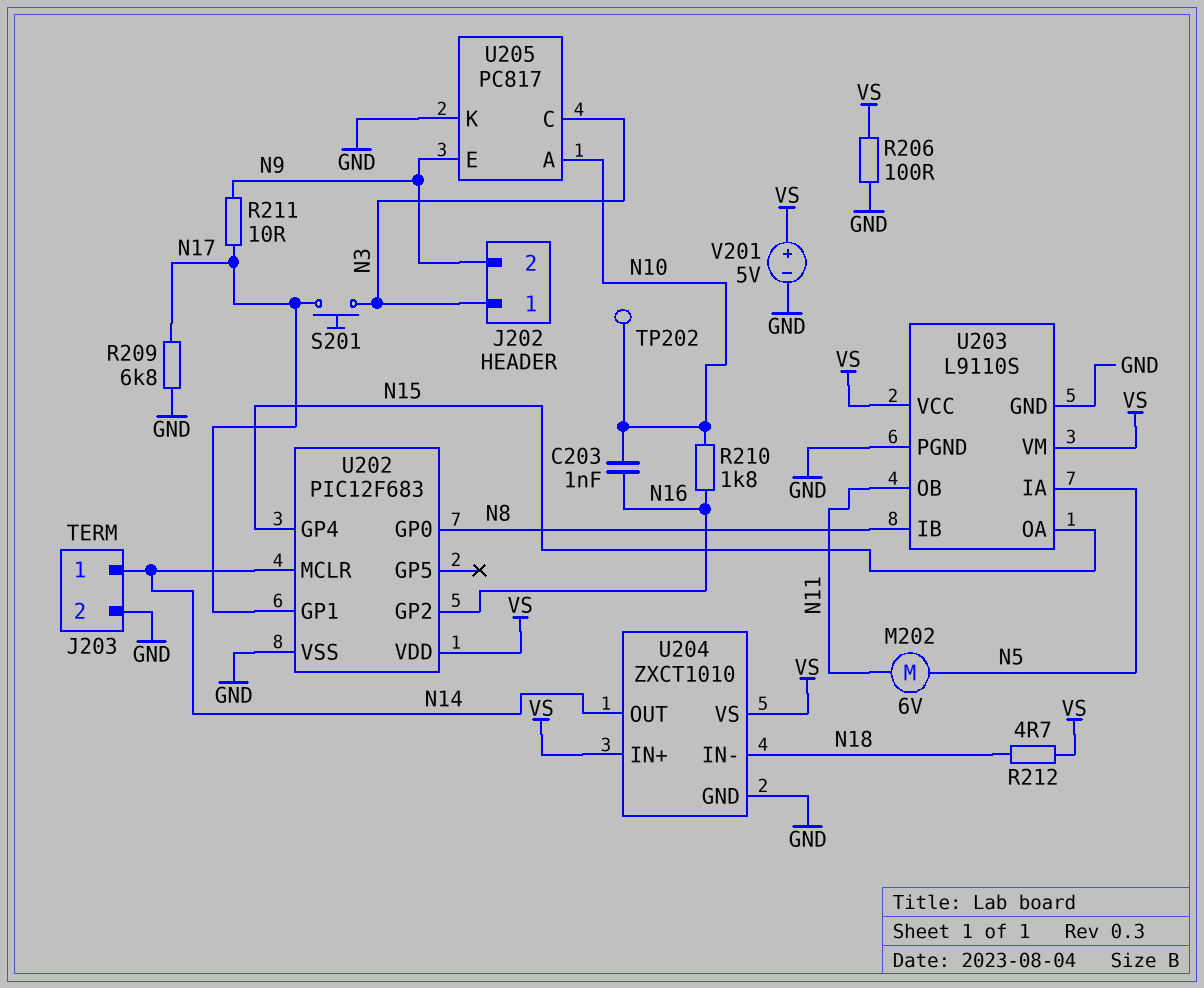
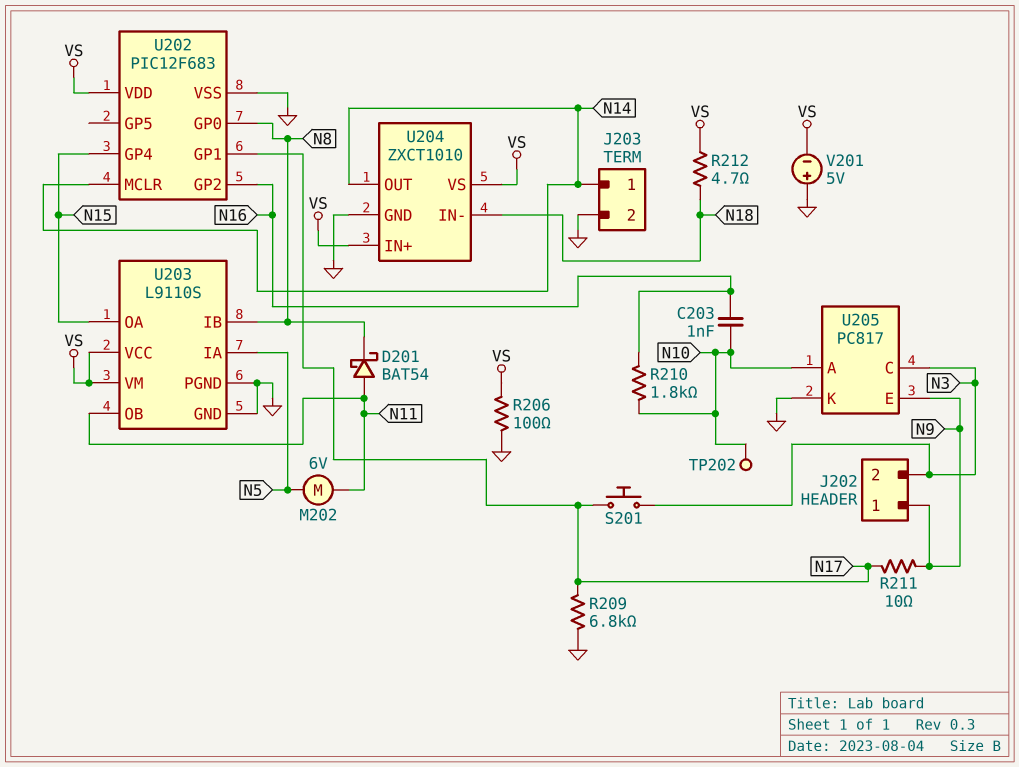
D201: none -> schottky BAT54 (A N11, K N8)
J202 pin 1: N3 -> N9
J202 pin 2: N9 -> N3
V201: 5V (plus VS, minus GND) -> 5V (plus GND, minus VS)

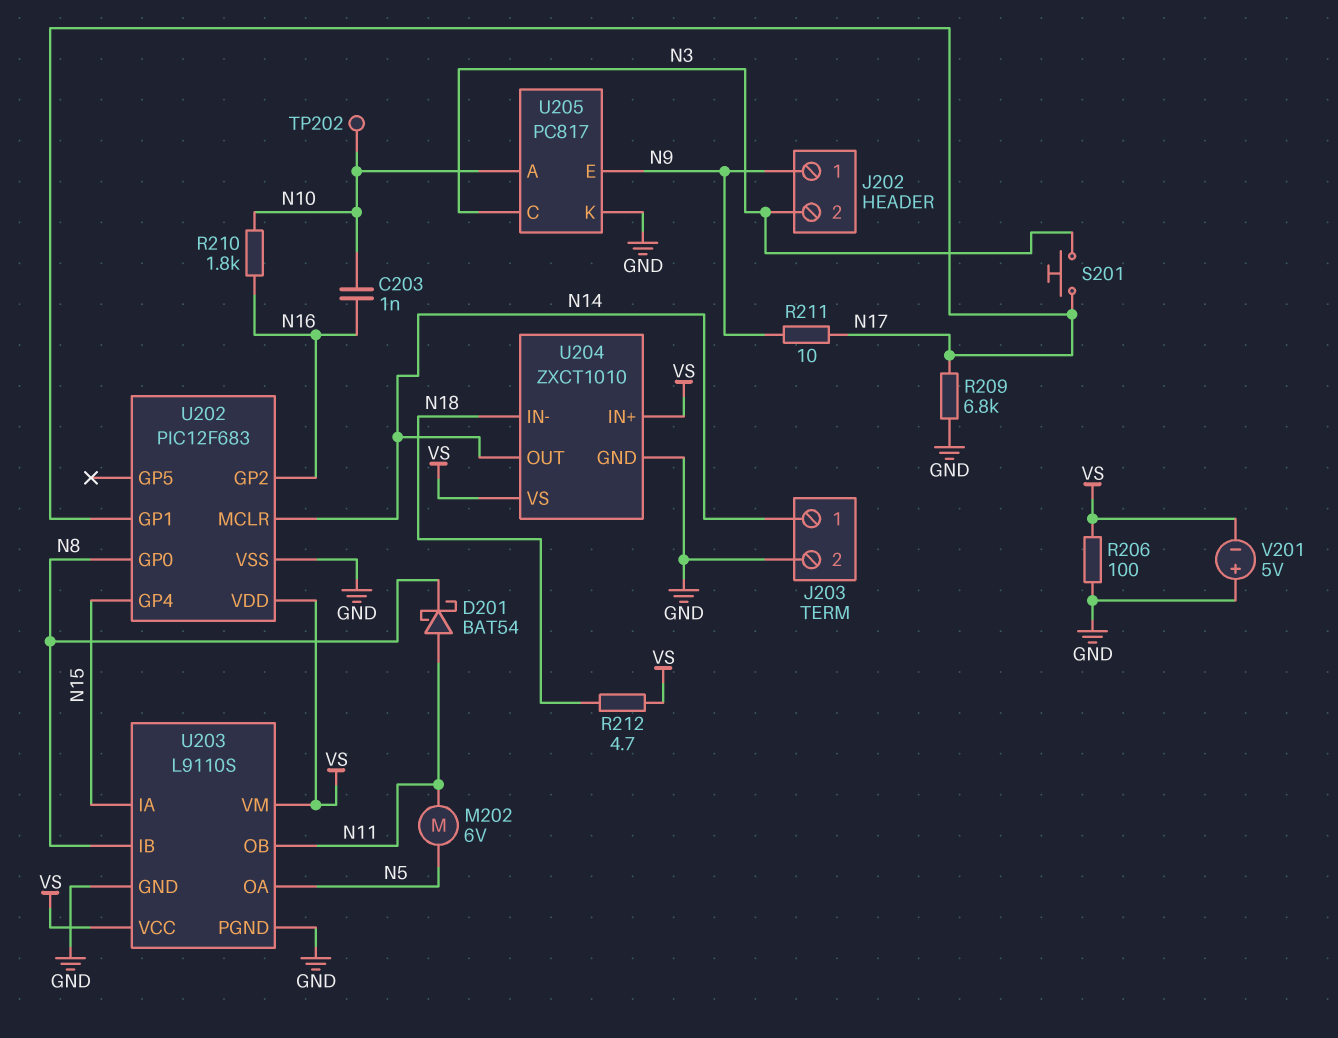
U203 pin IA: N5 -> N15
U203 pin OA: N15 -> N5

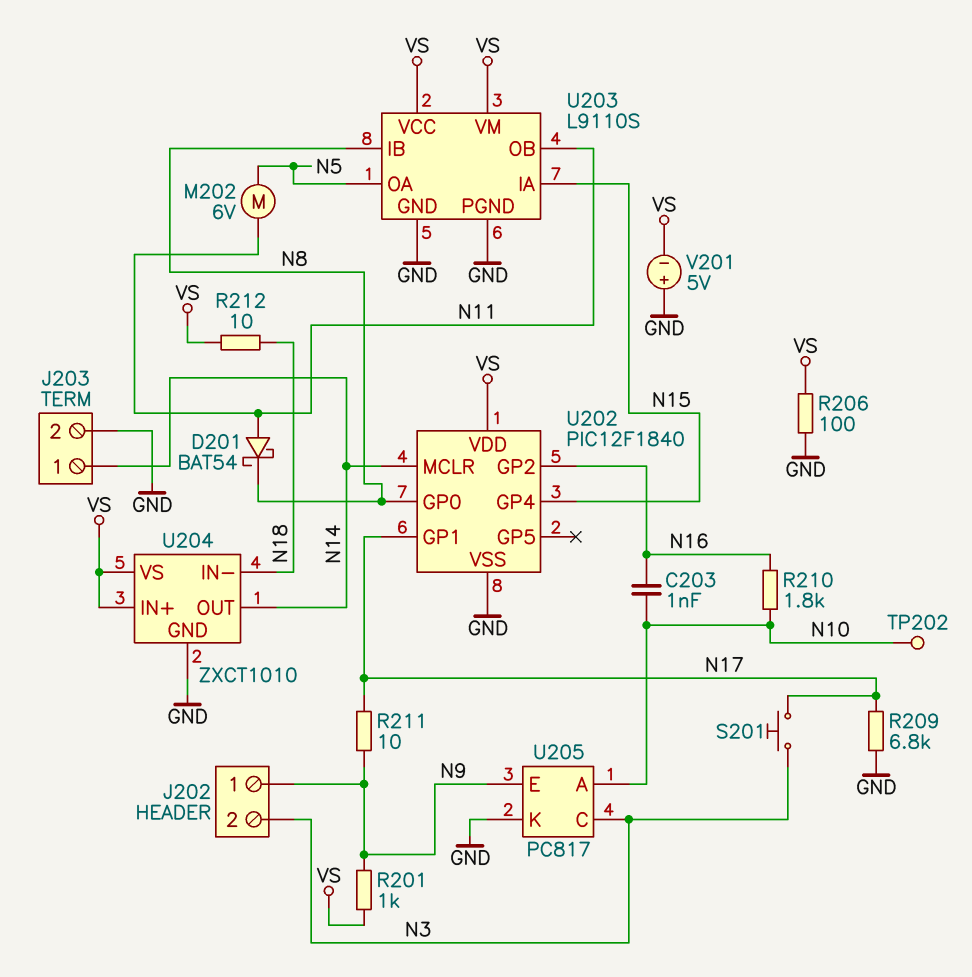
R201: none -> 1k (N9, VS)
R212: 4.7 (N18, VS) -> 10 (N18, VS)
U202: PIC12F683 -> PIC12F1840

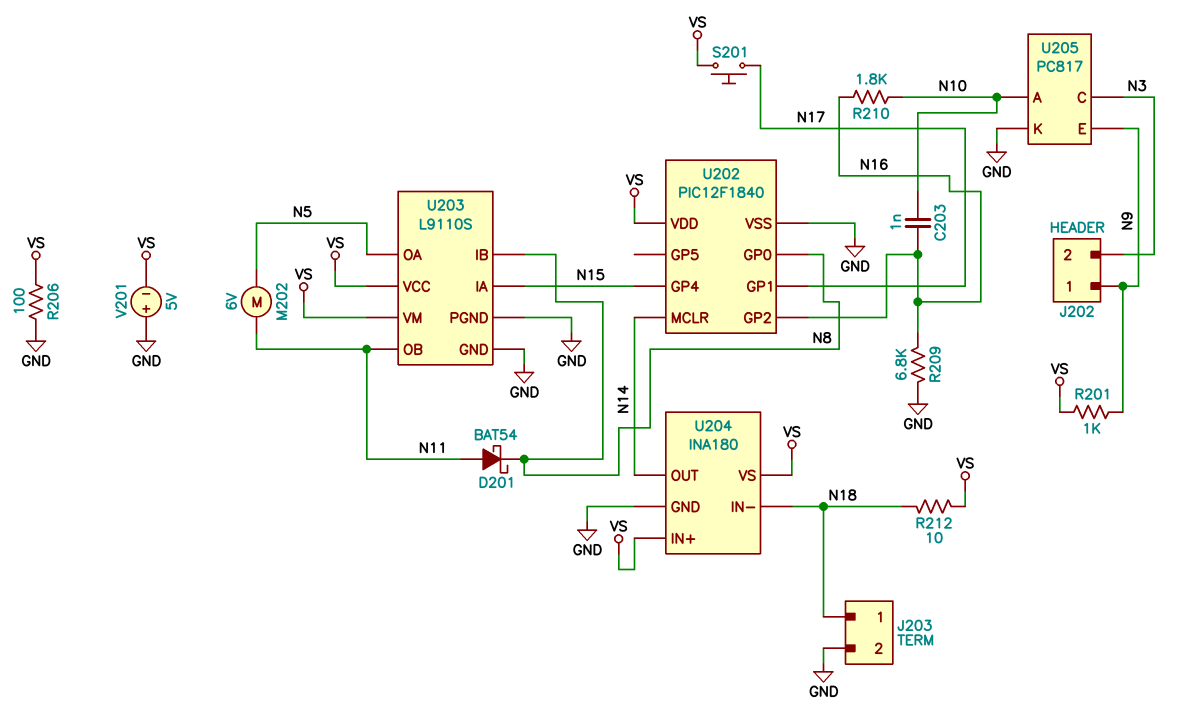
J203 pin 1: N14 -> N18
R209: 6.8k (GND, N17) -> 6.8k (GND, N16)
R211: 10 (N9, N17) -> none
S201: button (N3, N17) -> button (N17, VS)
TP202: test point (N10) -> none
U204: ZXCT1010 -> INA180

